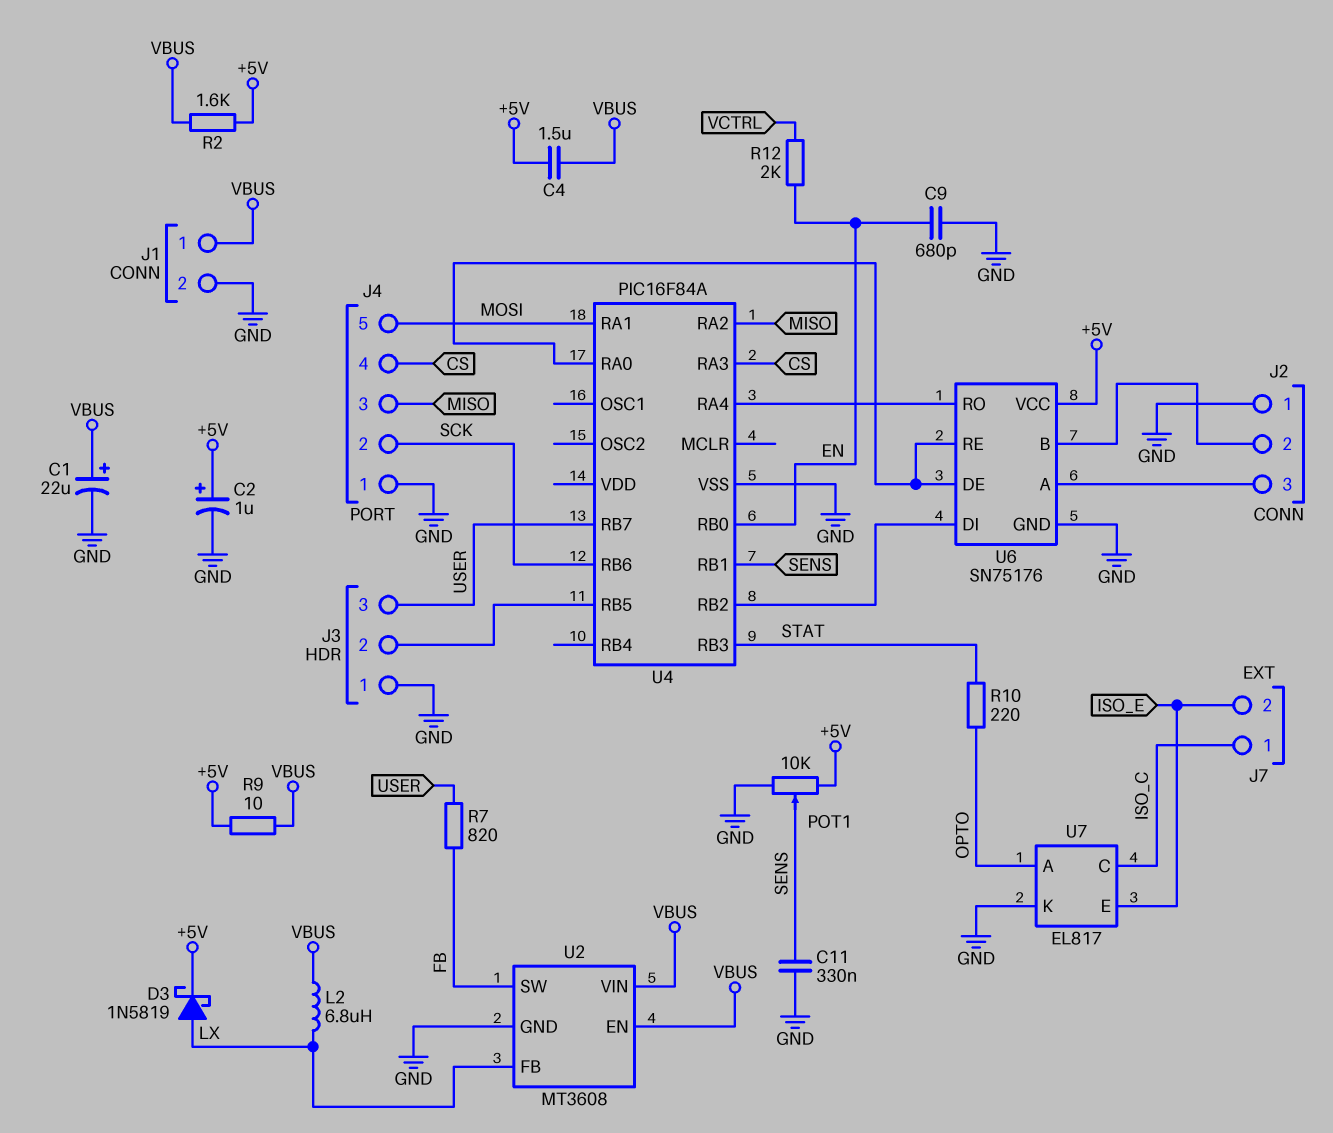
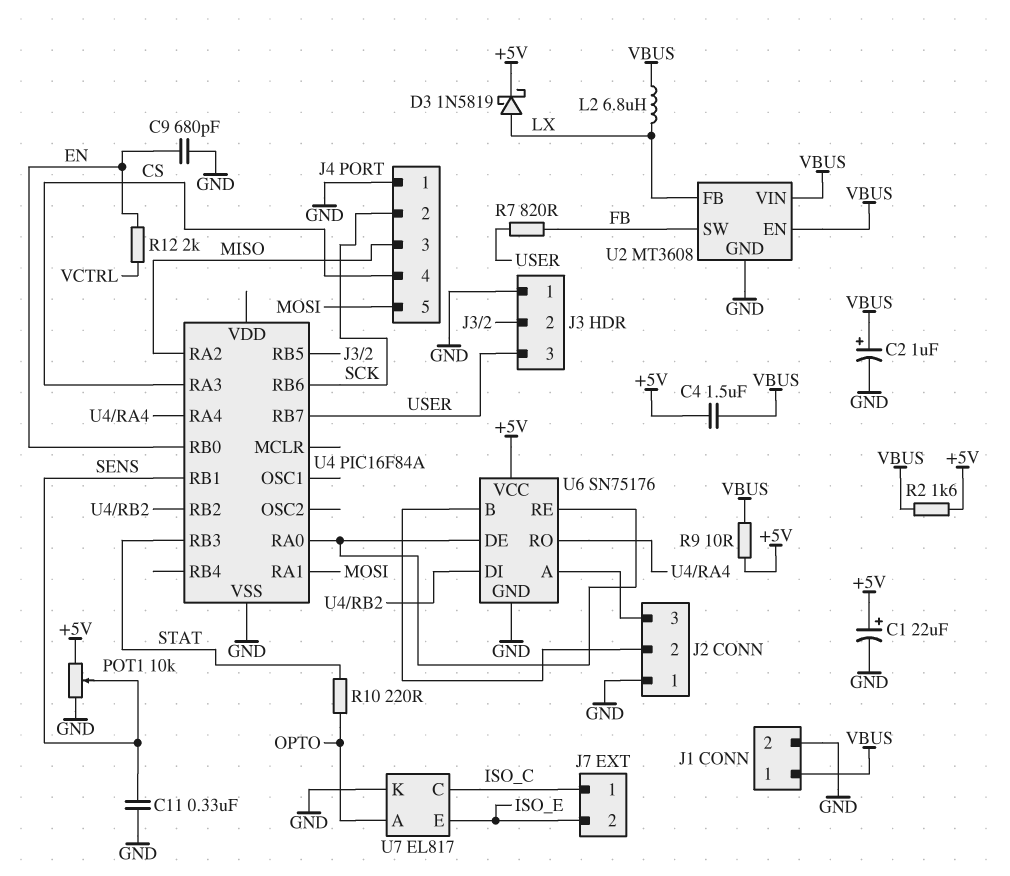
C1: 22uF (plus VBUS, minus GND) -> 22uF (plus +5V, minus GND)
C2: 1uF (plus +5V, minus GND) -> 1uF (plus VBUS, minus GND)

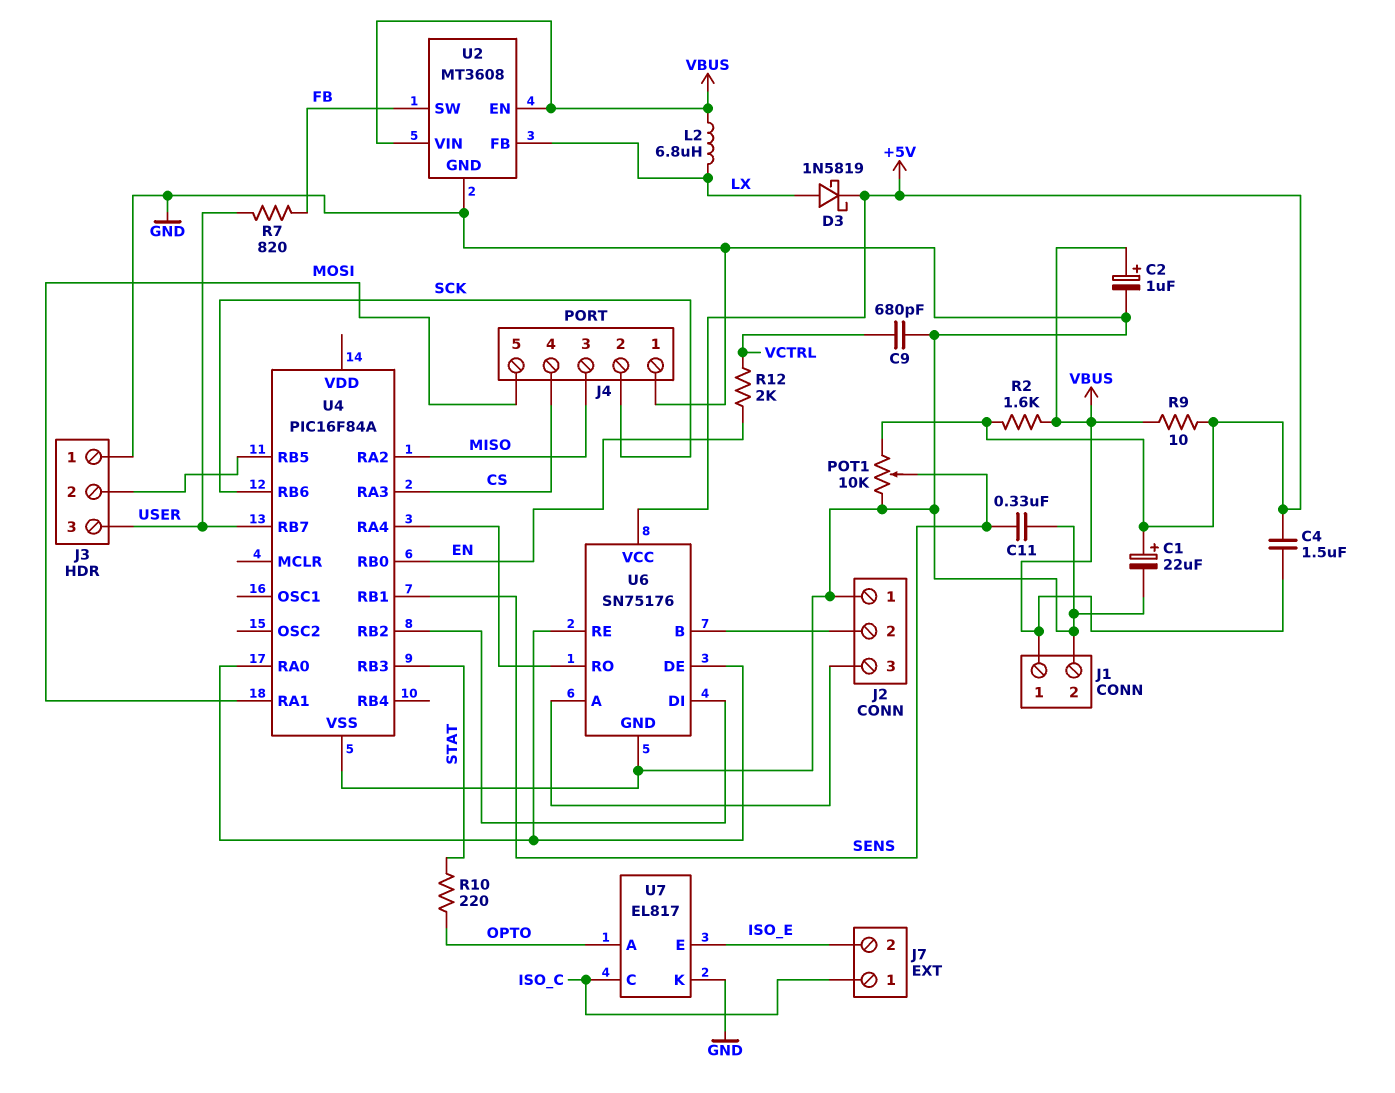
C9: 680pF (EN, GND) -> 680pF (GND, VCTRL)

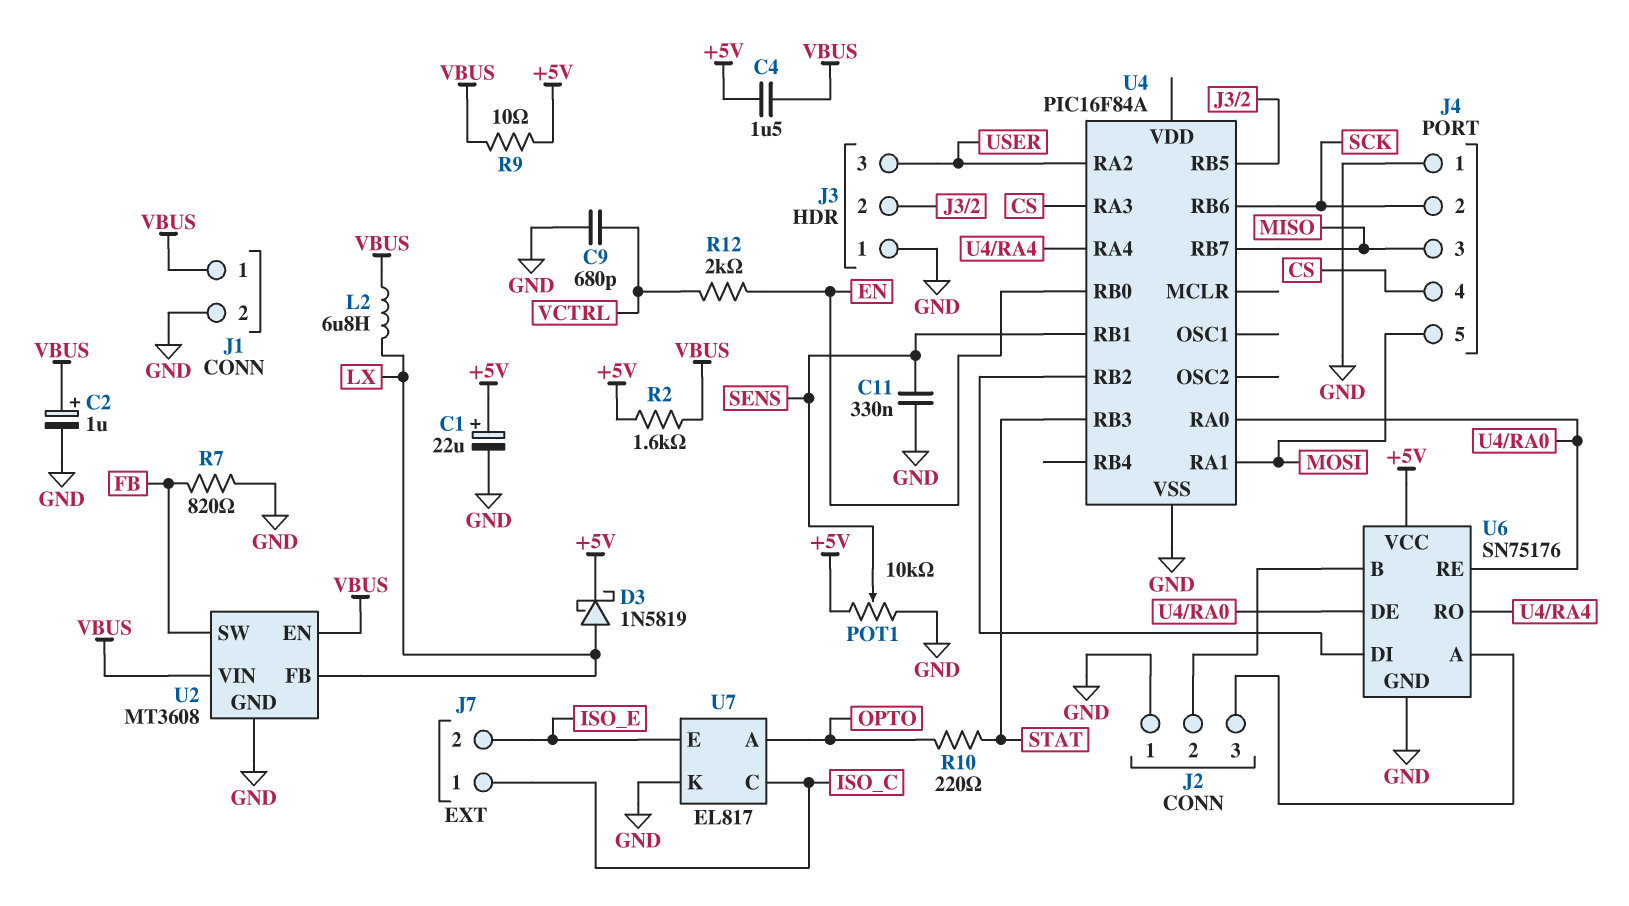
R7: 820 (FB, USER) -> 820 (FB, GND)
U4 pin RA2: MISO -> USER
U4 pin RB7: USER -> MISO

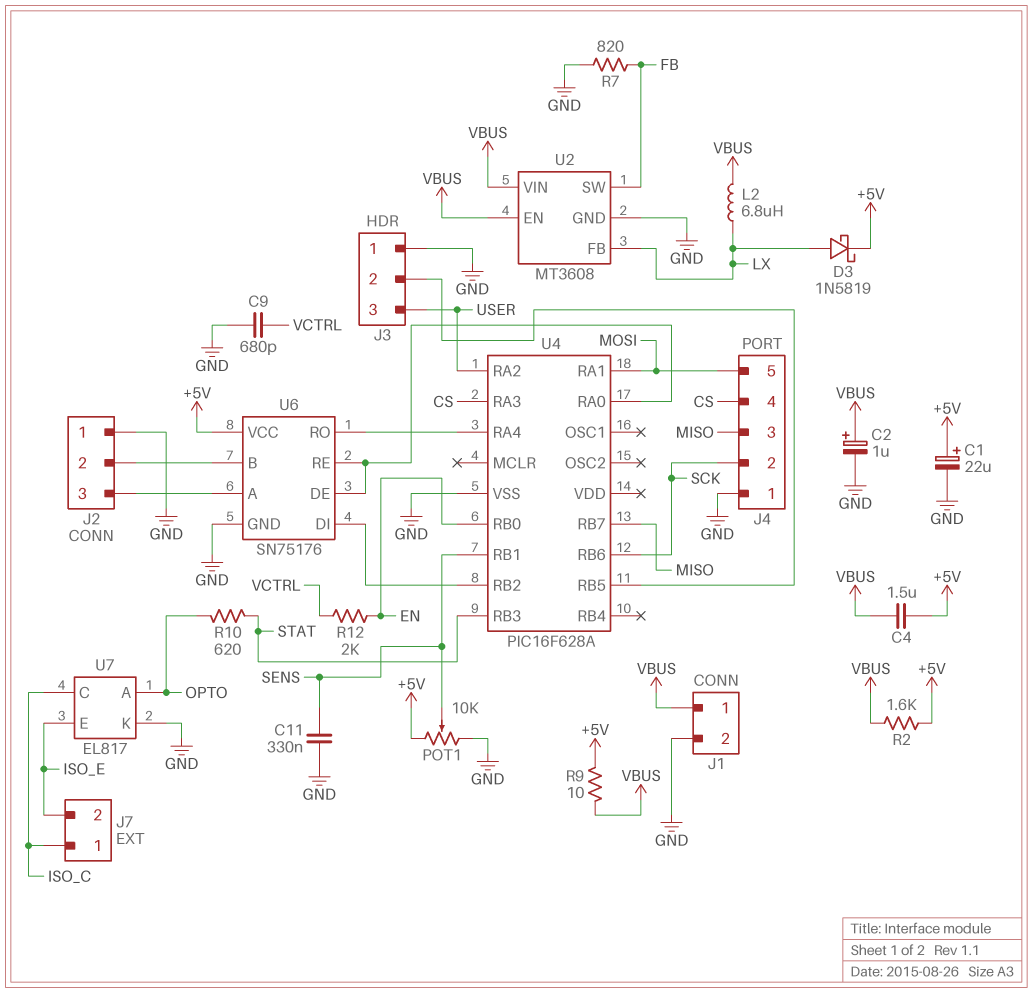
R10: 220 (OPTO, STAT) -> 620 (OPTO, STAT)
U4: PIC16F84A -> PIC16F628A

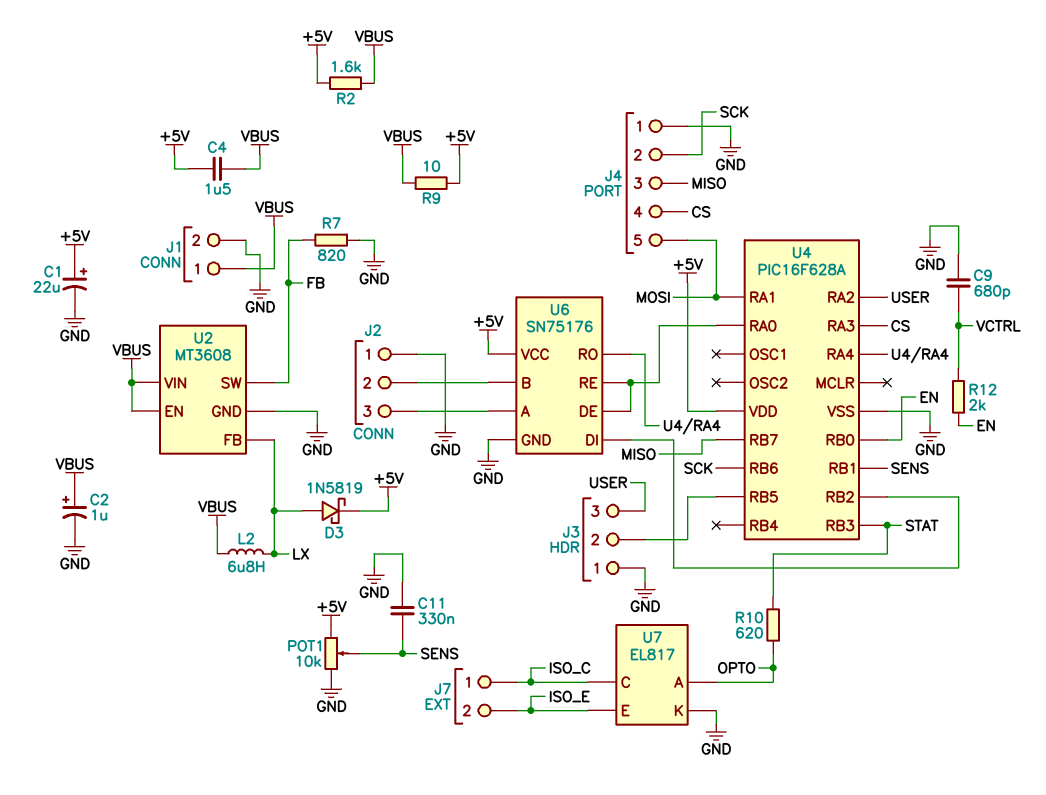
U4 pin VDD: none -> +5V

